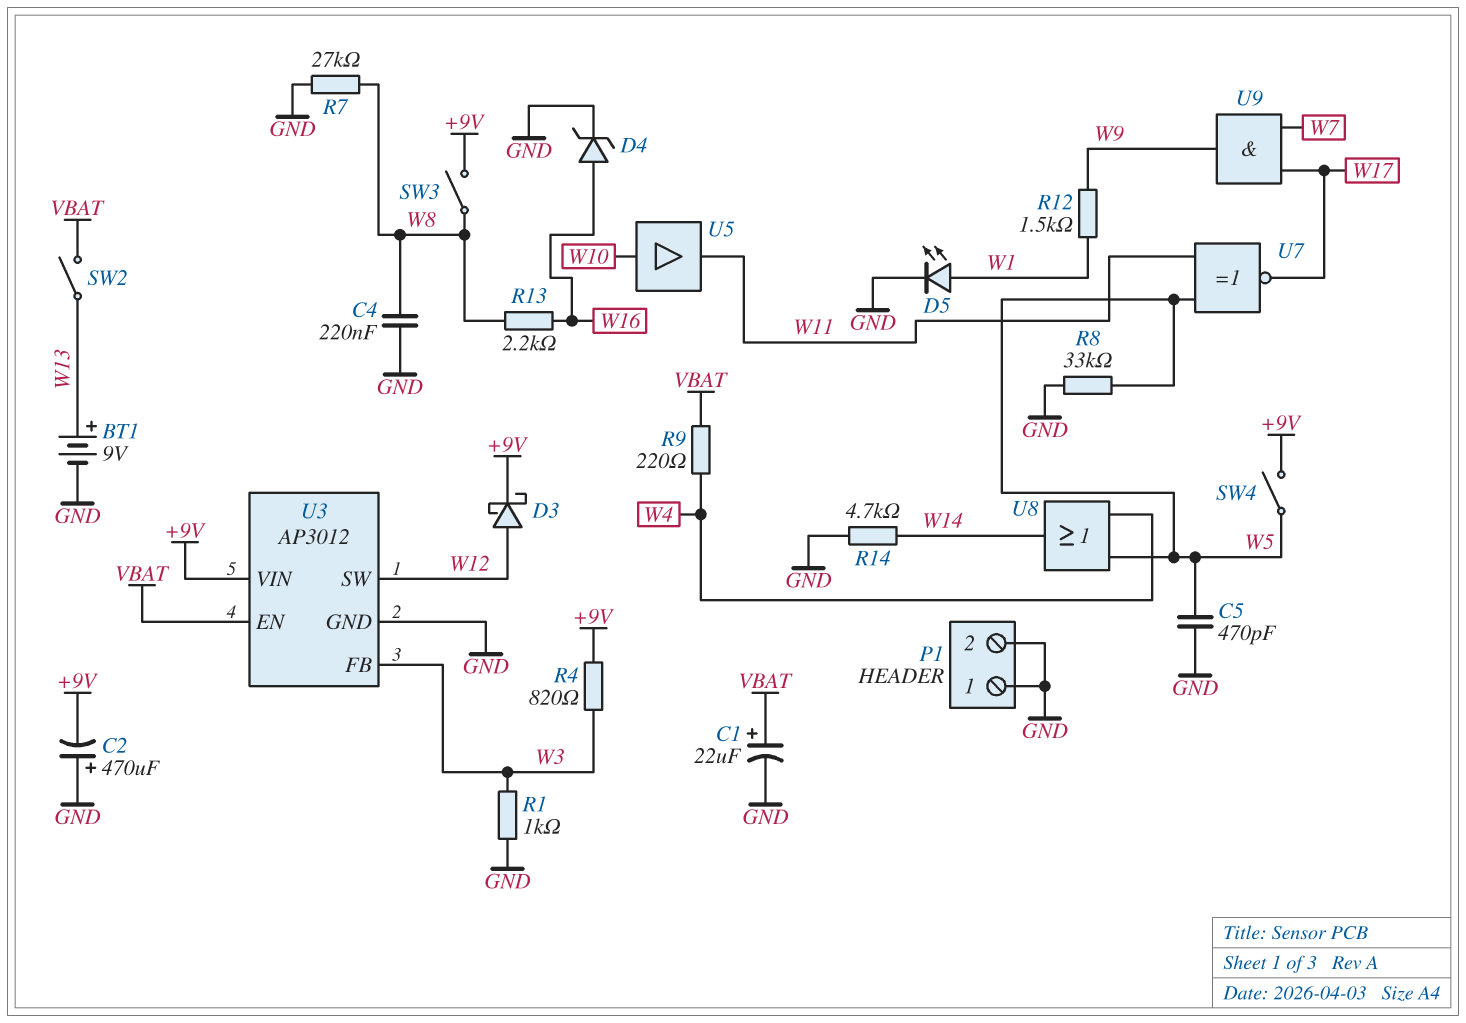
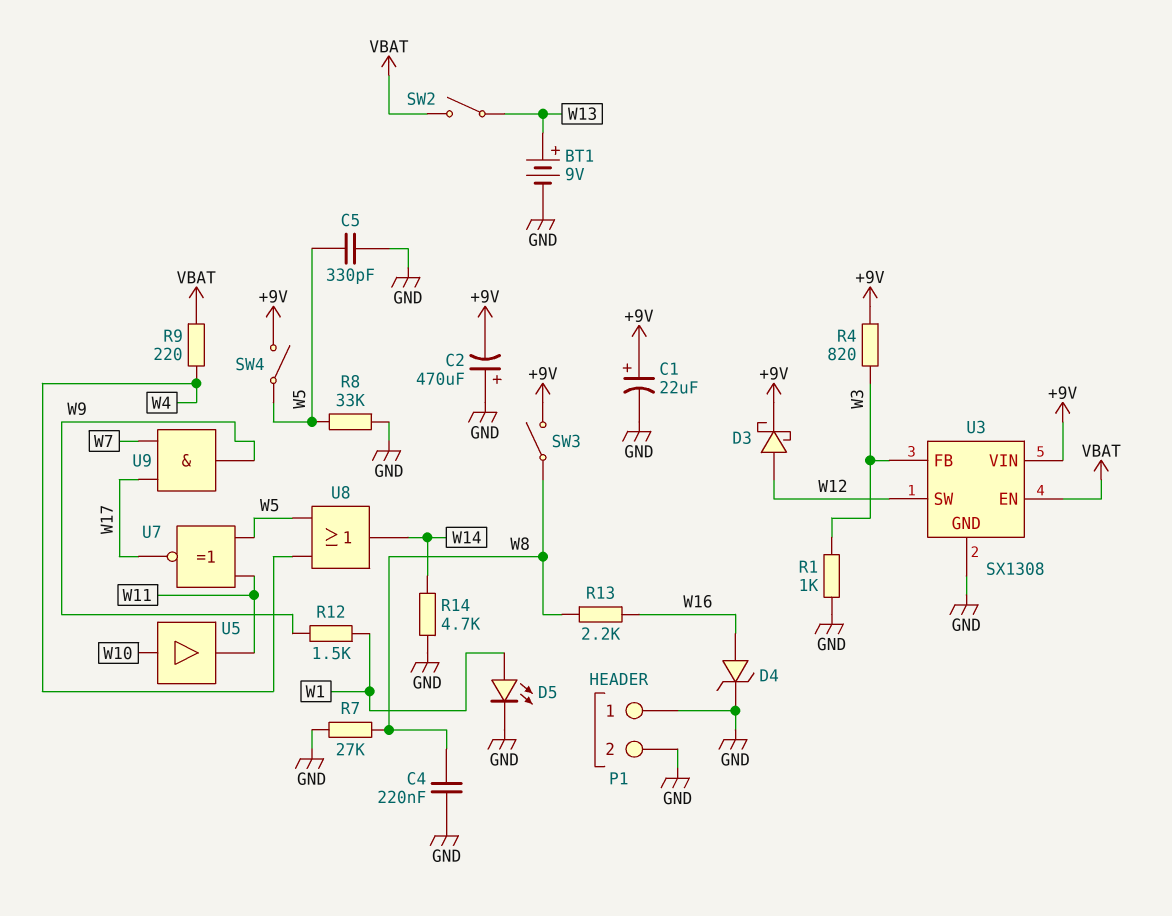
C1: 22uF (plus VBAT, minus GND) -> 22uF (plus +9V, minus GND)
C5: 470pF (GND, W5) -> 330pF (GND, W5)
U3: AP3012 -> SX1308

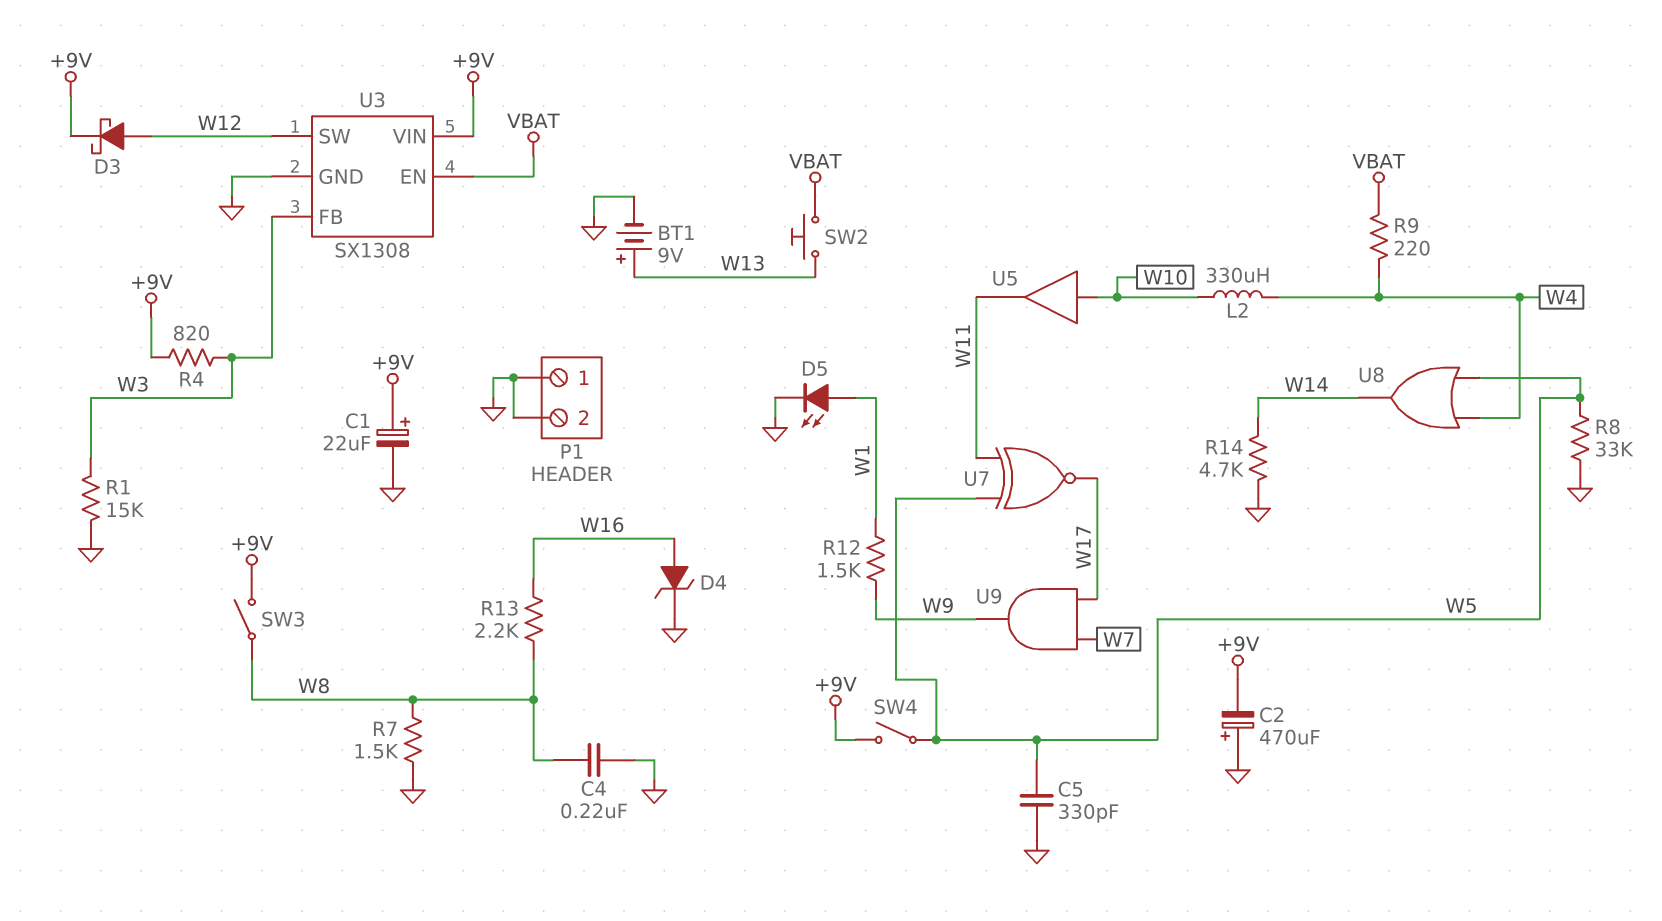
L2: none -> 330uH (W4, W10)
R1: 1k (GND, W3) -> 15k (GND, W3)
R7: 27k (GND, W8) -> 1.5k (GND, W8)
SW2: switch (VBAT, W13) -> button (VBAT, W13)

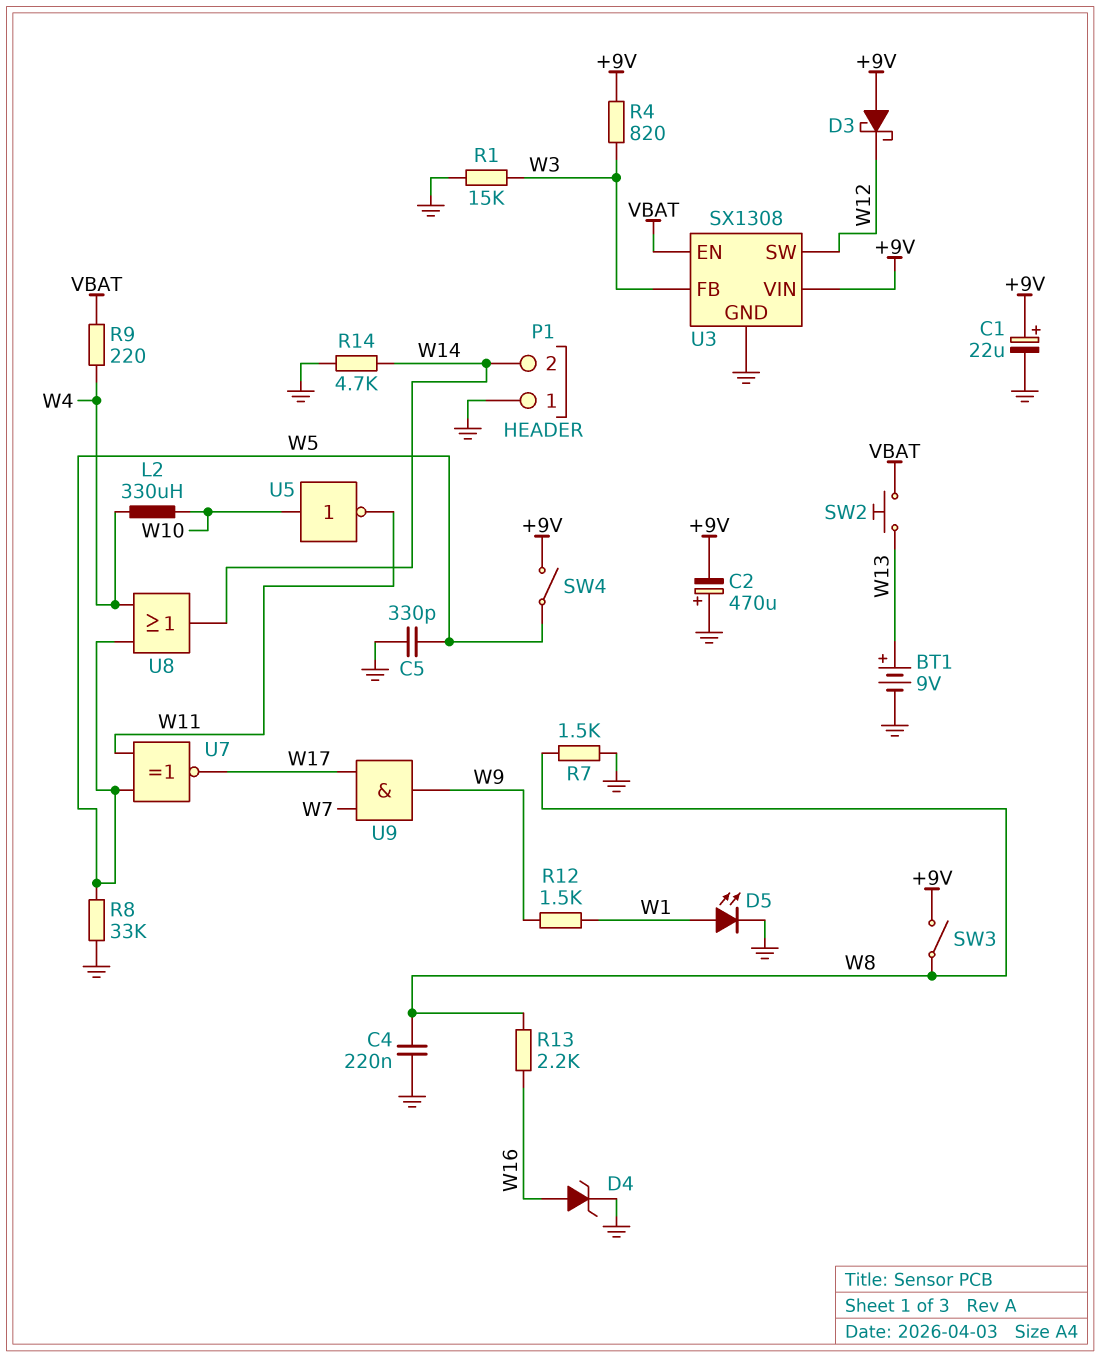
D3: schottky (A W12, K +9V) -> schottky (A +9V, K W12)
P1 pin 2: GND -> W14
U5: buffer (in W10, out W11) -> NOT (in W10, out W11)

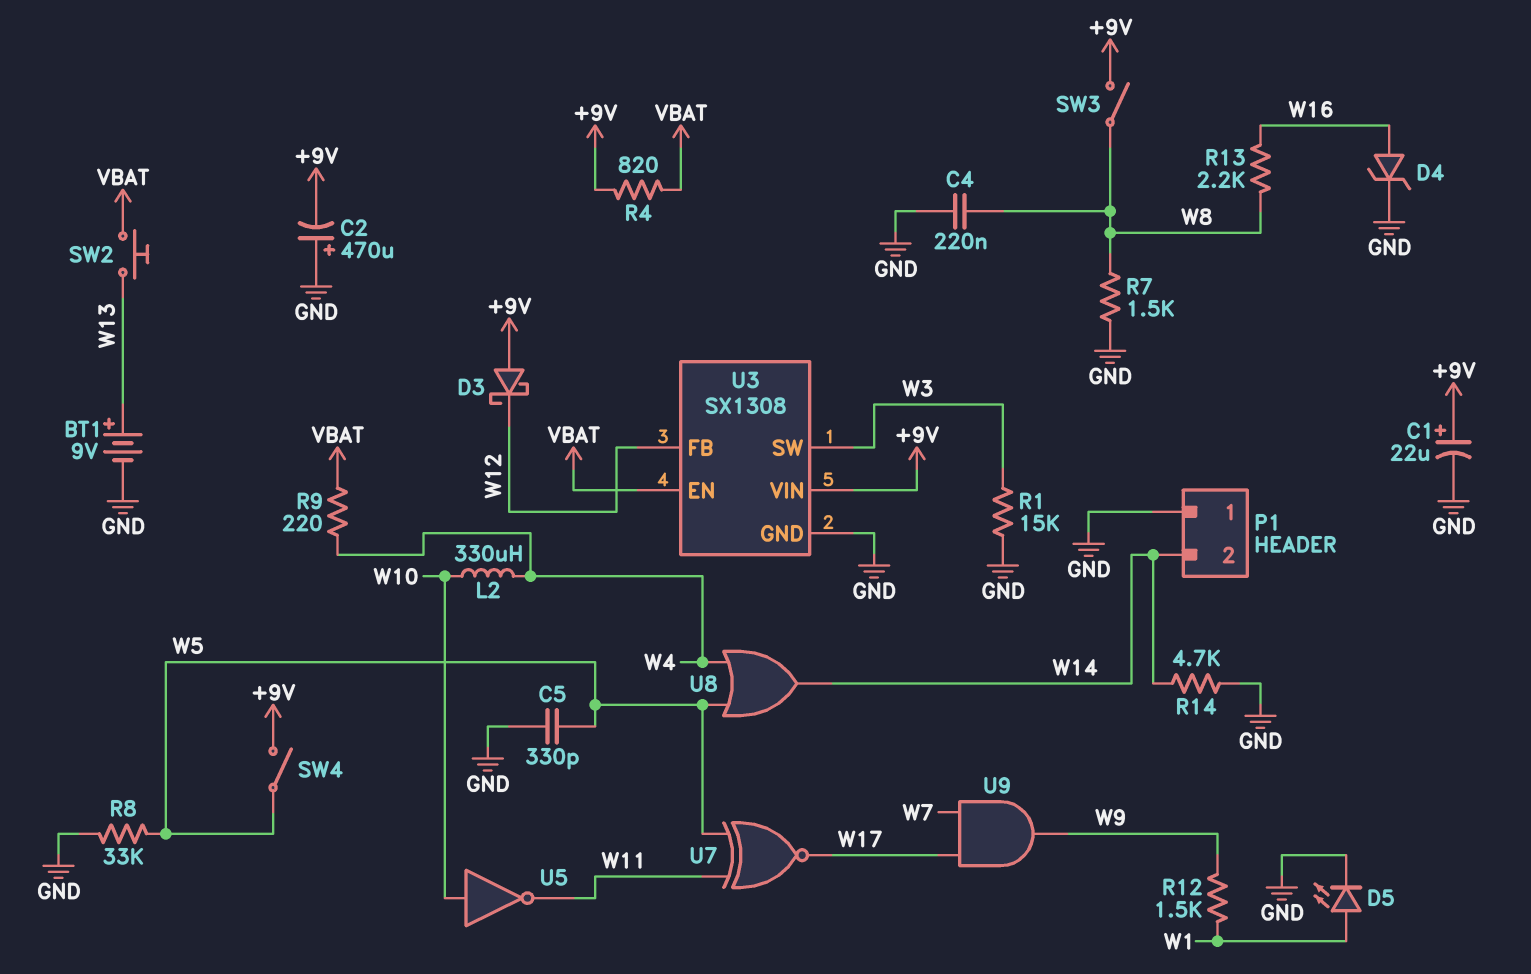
R4: 820 (+9V, W3) -> 820 (+9V, VBAT)
U3 pin FB: W3 -> W12
U3 pin SW: W12 -> W3

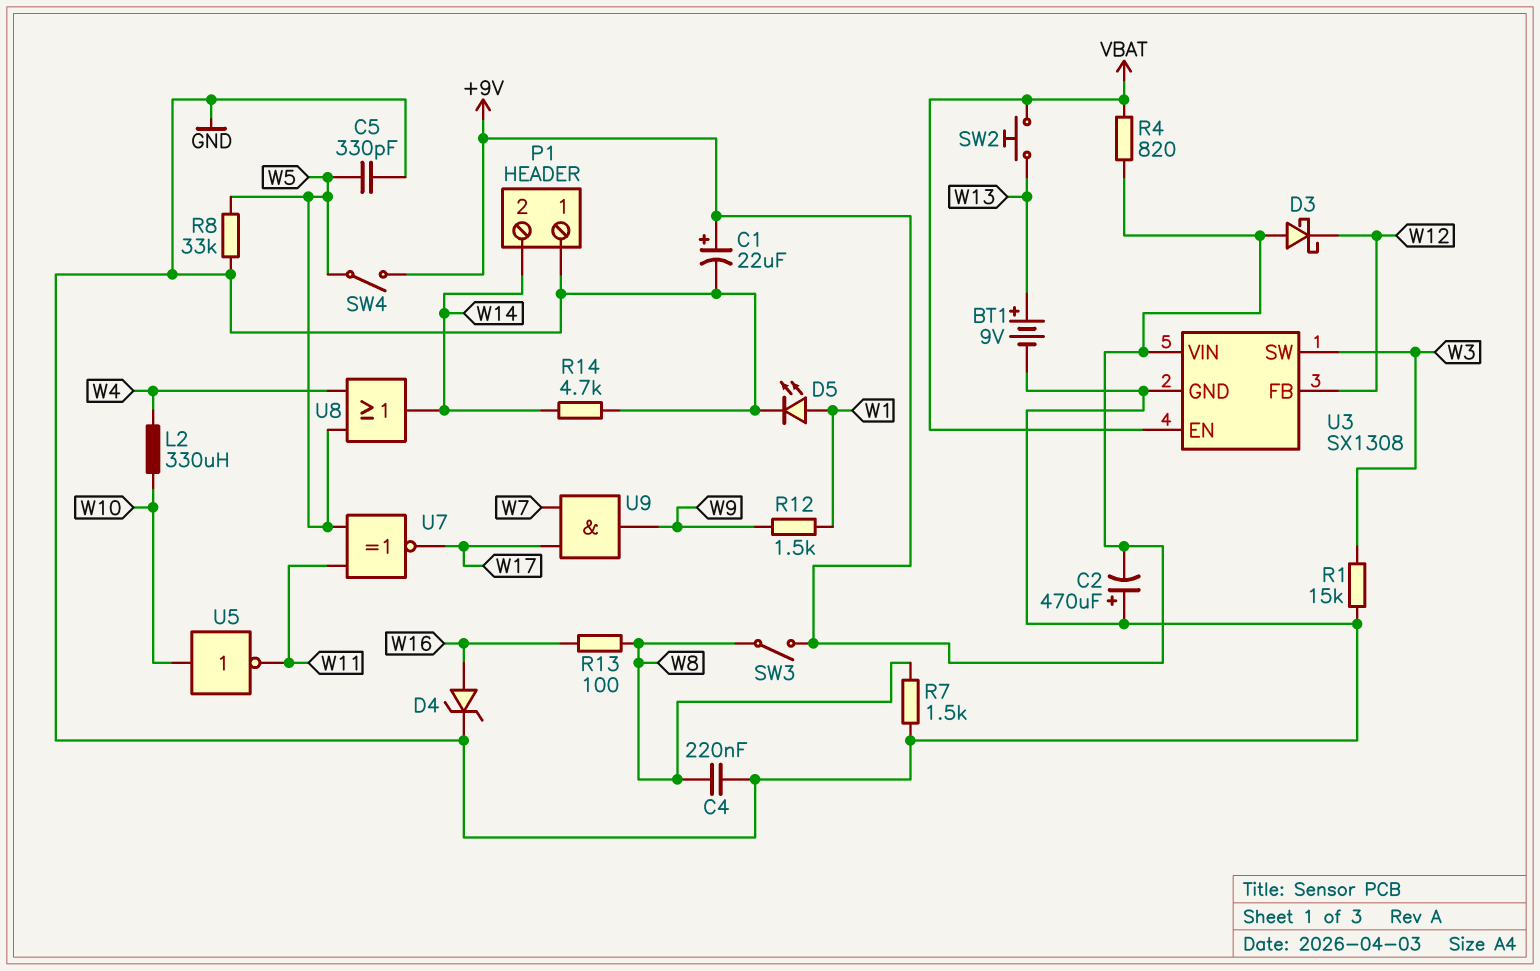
R9: 220 (VBAT, W4) -> none
R13: 2.2k (W8, W16) -> 100 (W8, W16)

